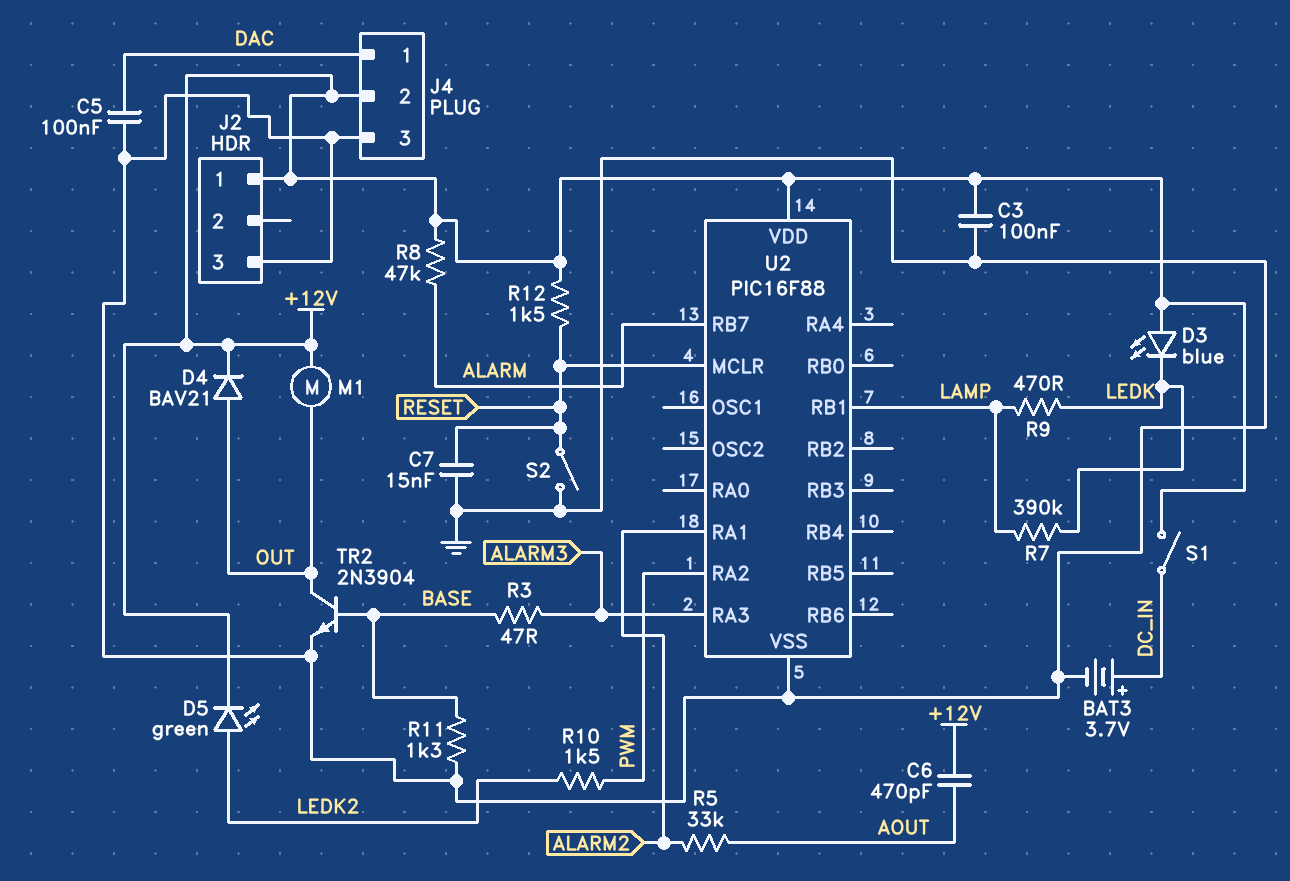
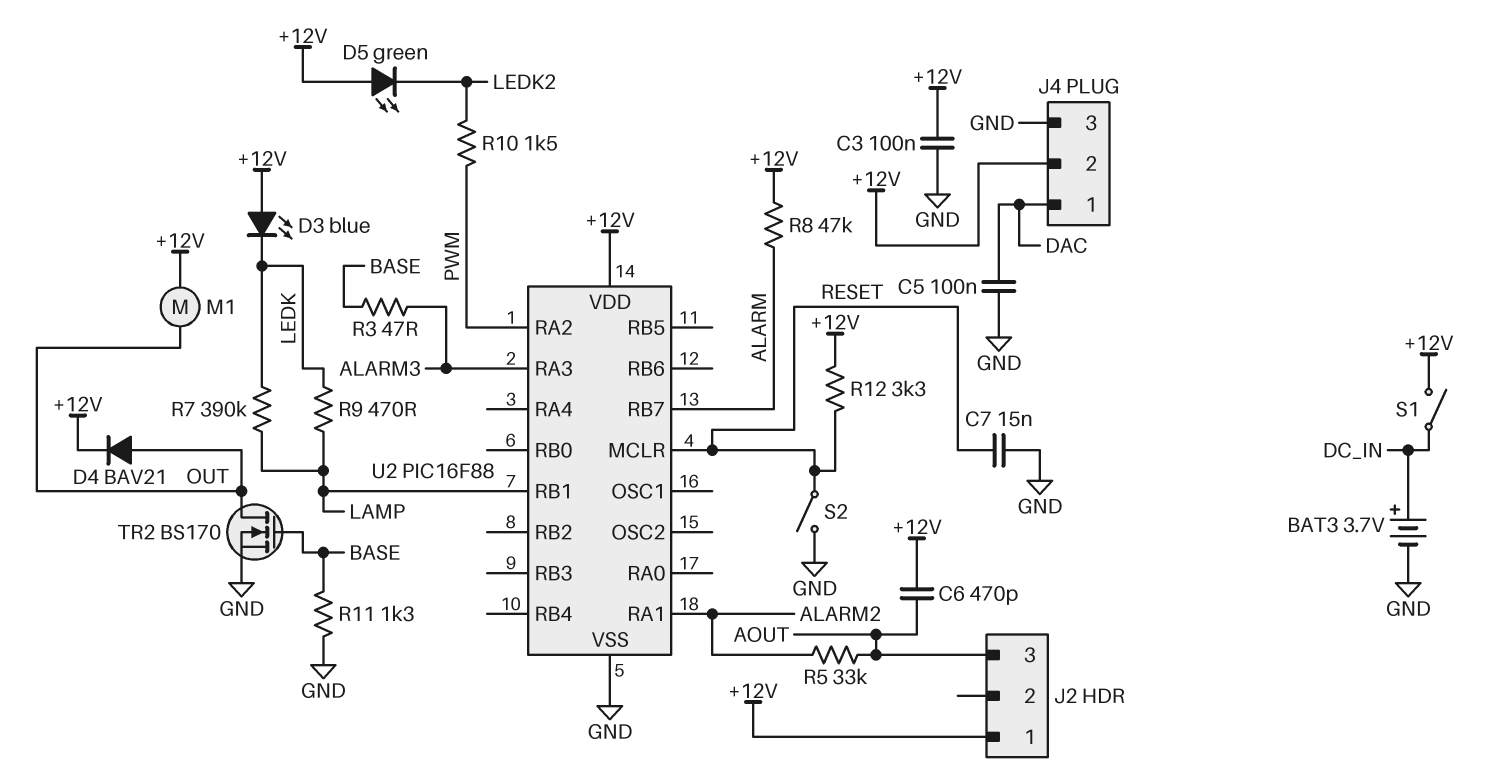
D5: LED green (A LEDK2, K +12V) -> LED green (A +12V, K LEDK2)
J2 pin 3: GND -> AOUT
R12: 1.5k (+12V, RESET) -> 3.3k (+12V, RESET)
TR2: NPN 2N3904 (B BASE, C OUT, E GND) -> NMOS BS170 (G BASE, D OUT, S GND)

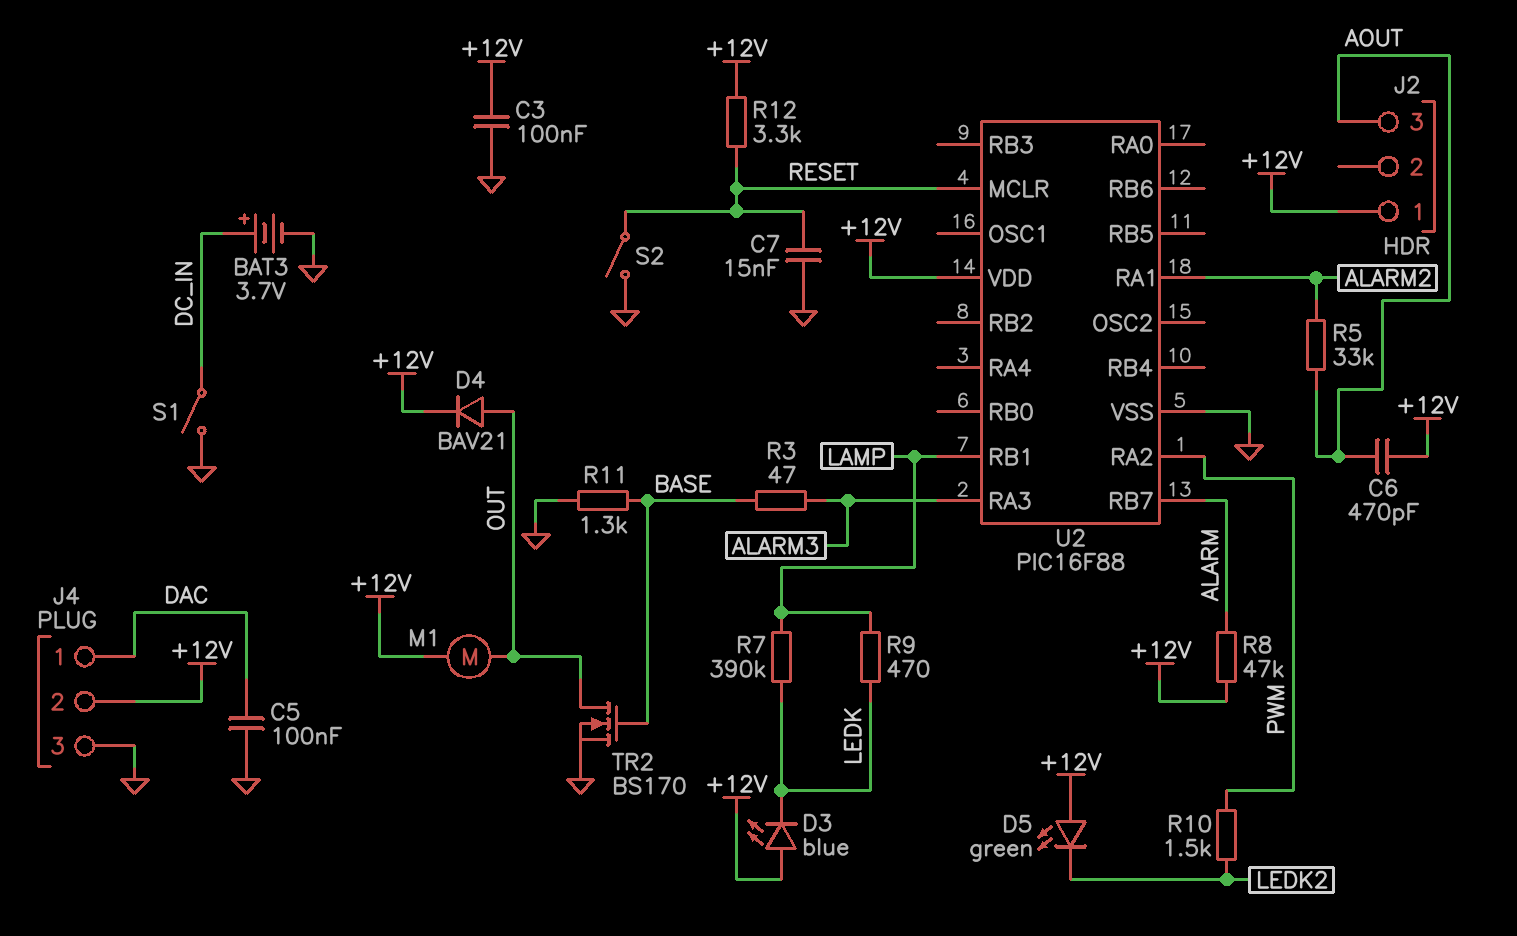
S1: switch (+12V, DC_IN) -> switch (DC_IN, GND)

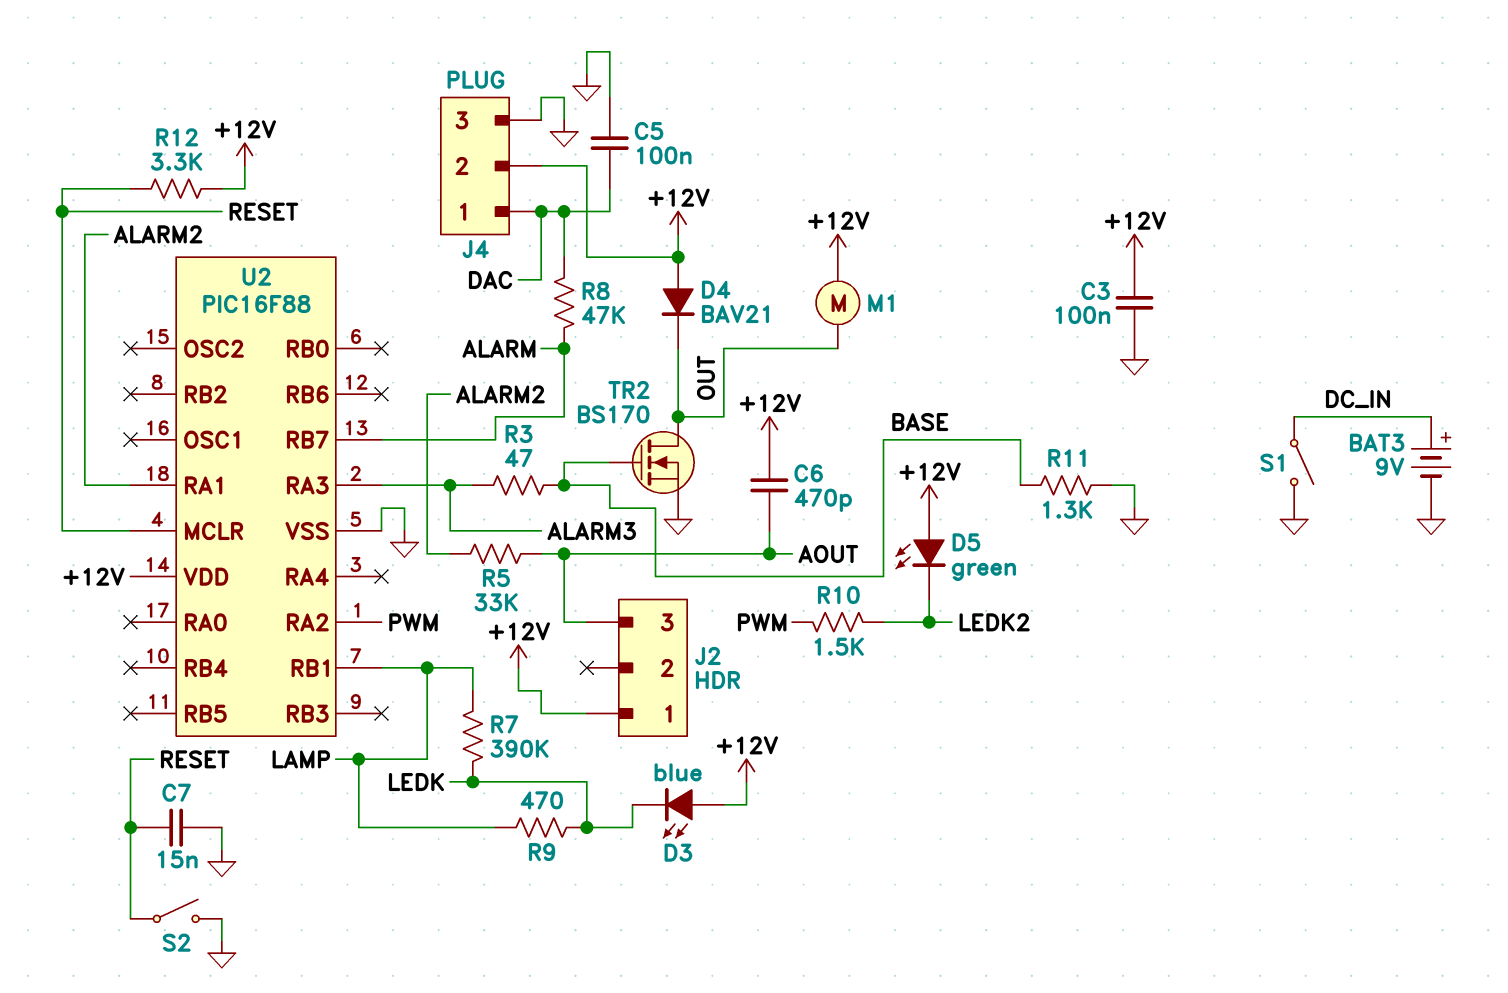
BAT3: 3.7V (plus DC_IN, minus GND) -> 9V (plus DC_IN, minus GND)
D4: diode BAV21 (A OUT, K +12V) -> diode BAV21 (A +12V, K OUT)
R8: 47k (+12V, ALARM) -> 47k (ALARM, DAC)

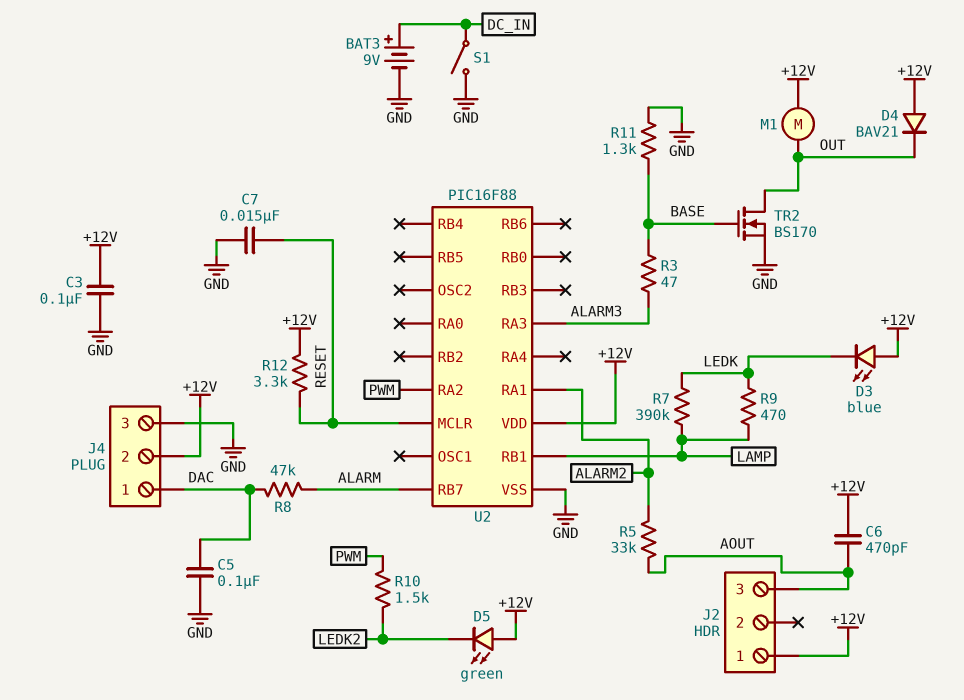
S2: switch (GND, RESET) -> none

